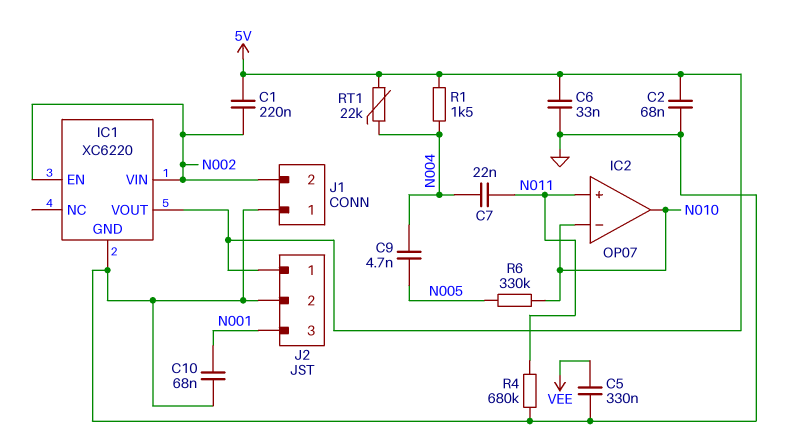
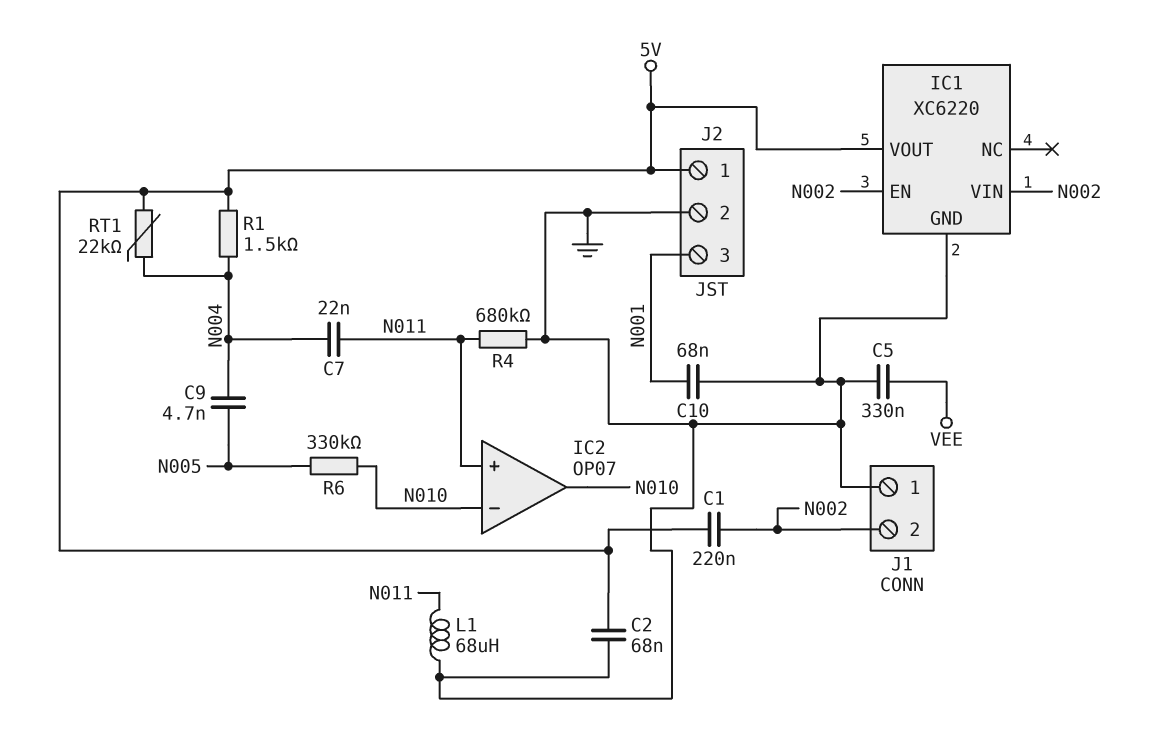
C6: 33nF (5V, GND) -> none
L1: none -> 68uH (GND, N011)

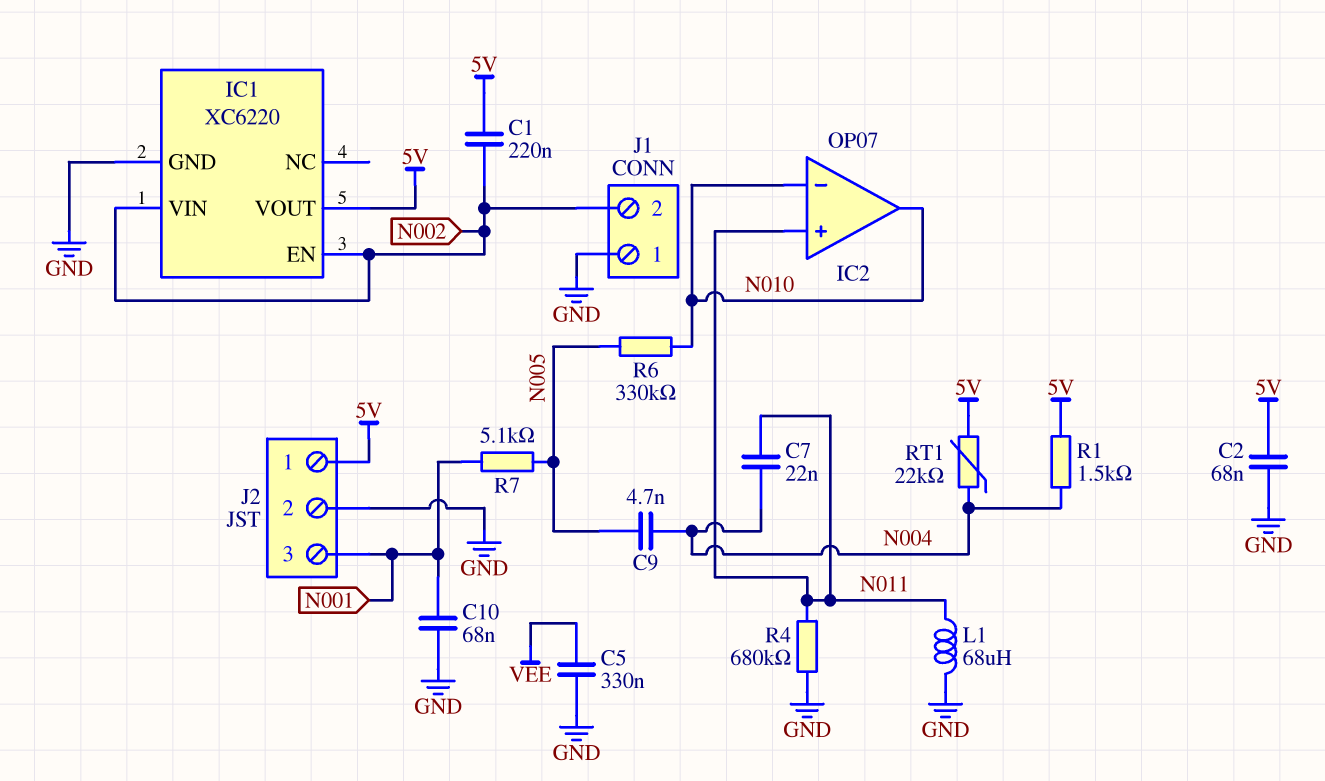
R7: none -> 5.1k (N001, N005)

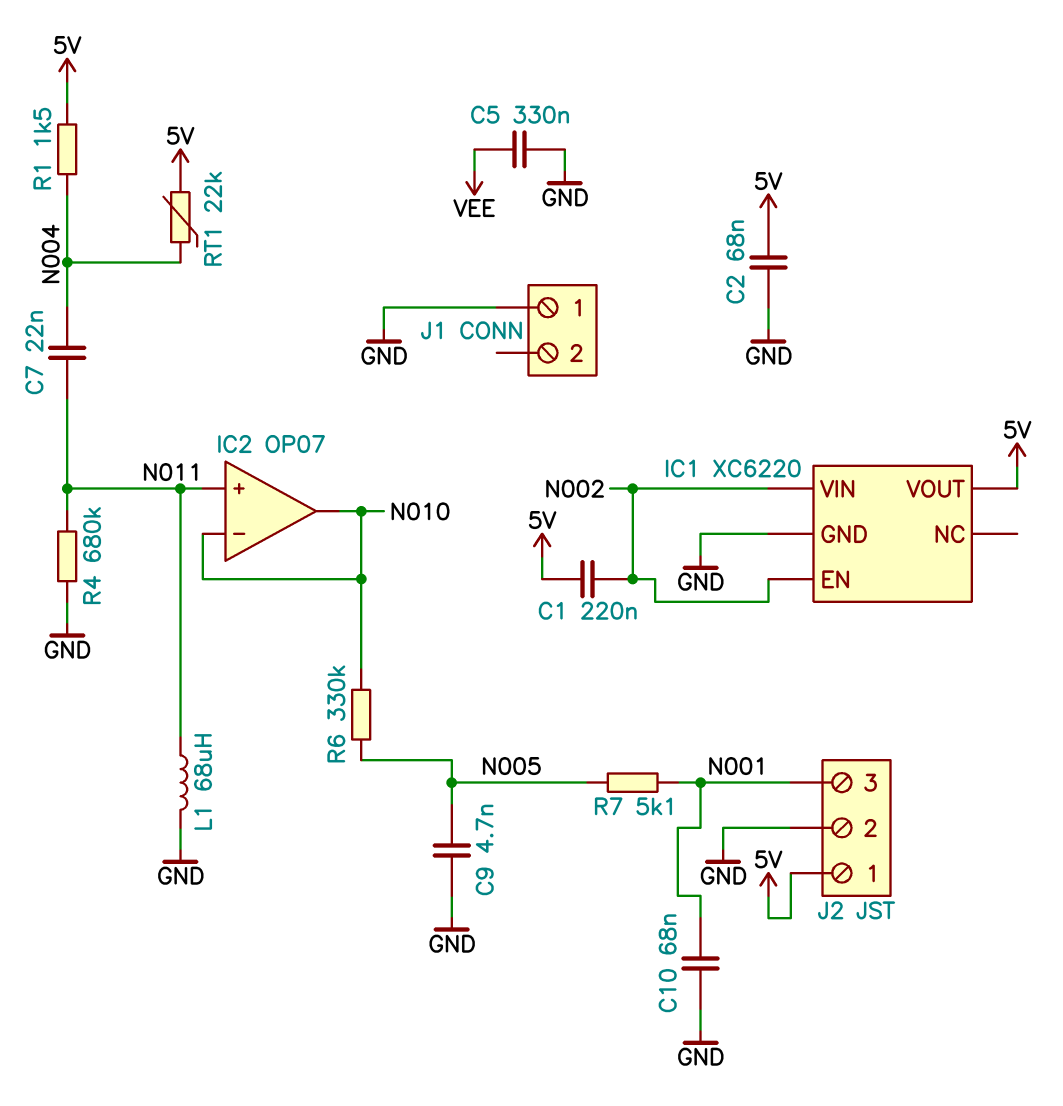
C9: 4.7nF (N004, N005) -> 4.7nF (GND, N005)
J1 pin 2: N002 -> none

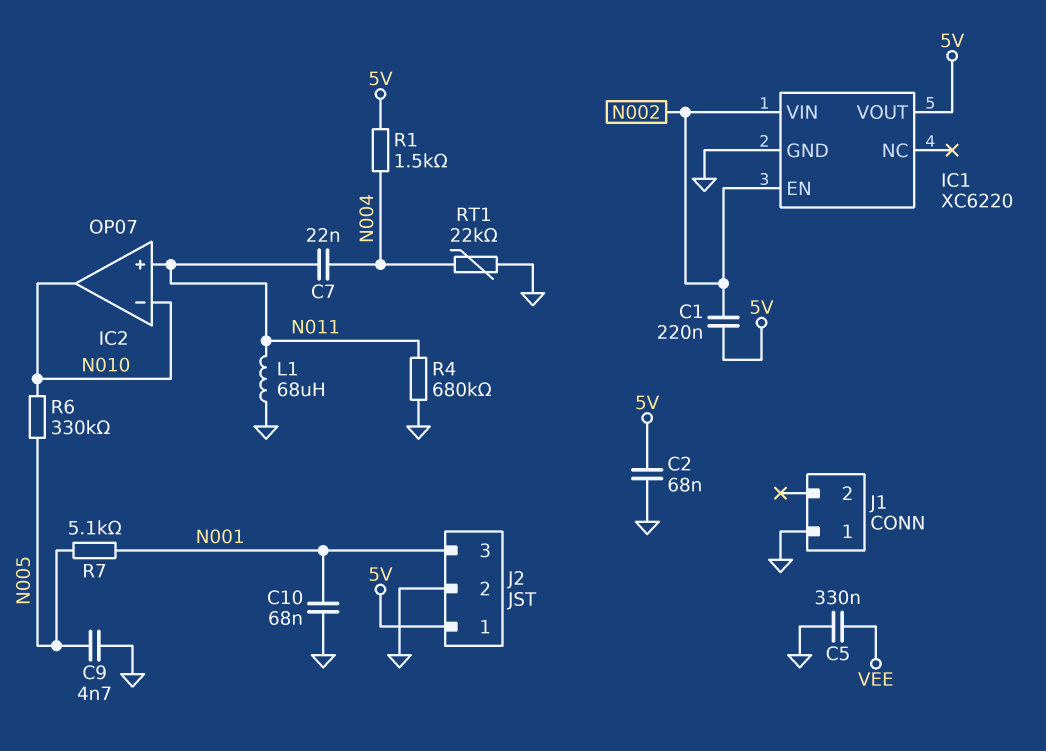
RT1: 22k (5V, N004) -> 22k (GND, N004)

